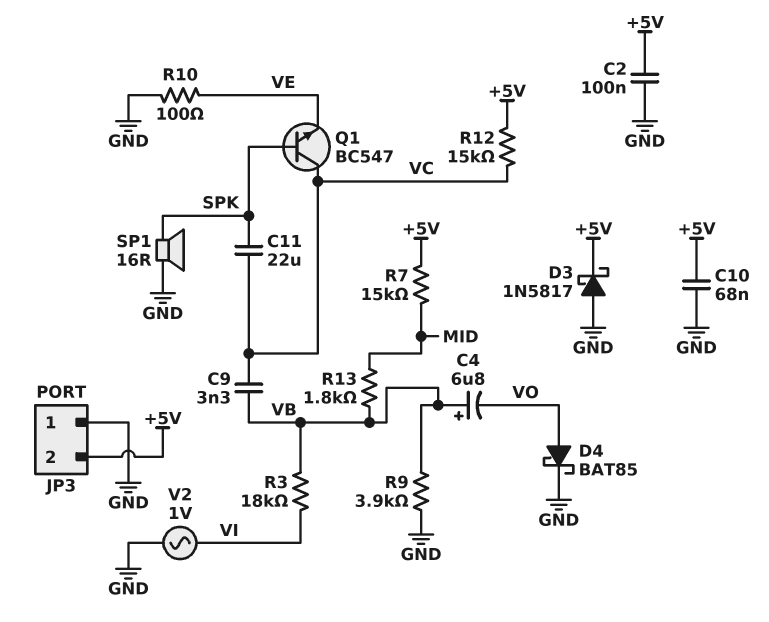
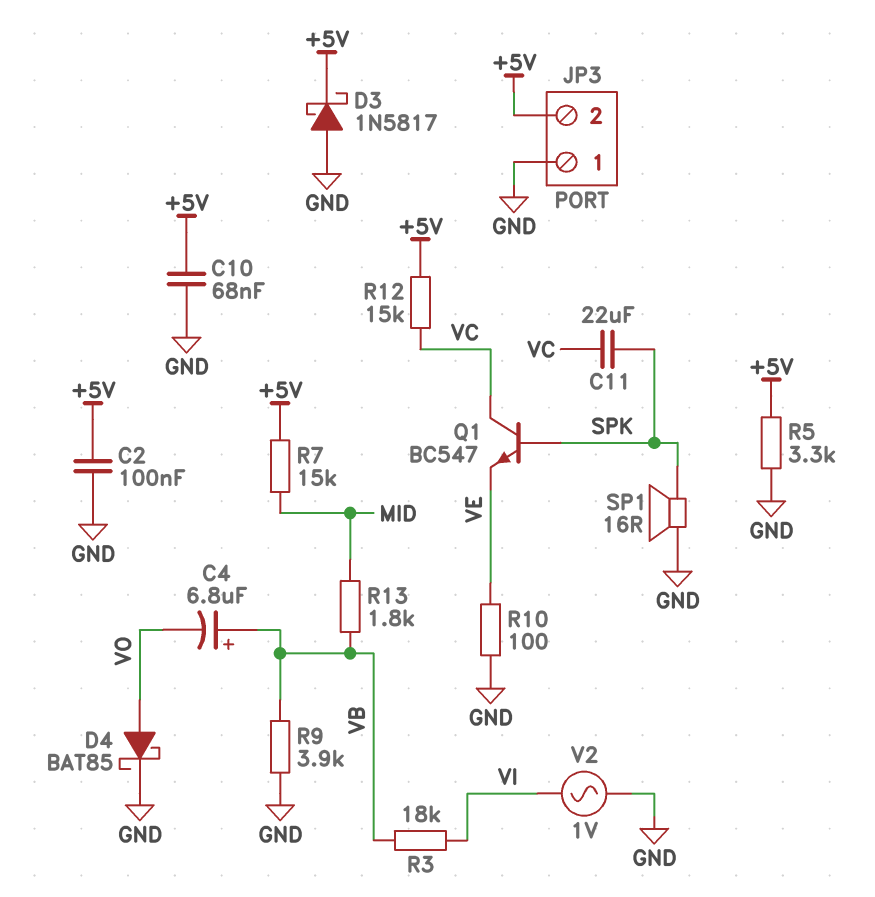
C9: 3.3nF (VB, VC) -> none
R5: none -> 3.3k (+5V, GND)

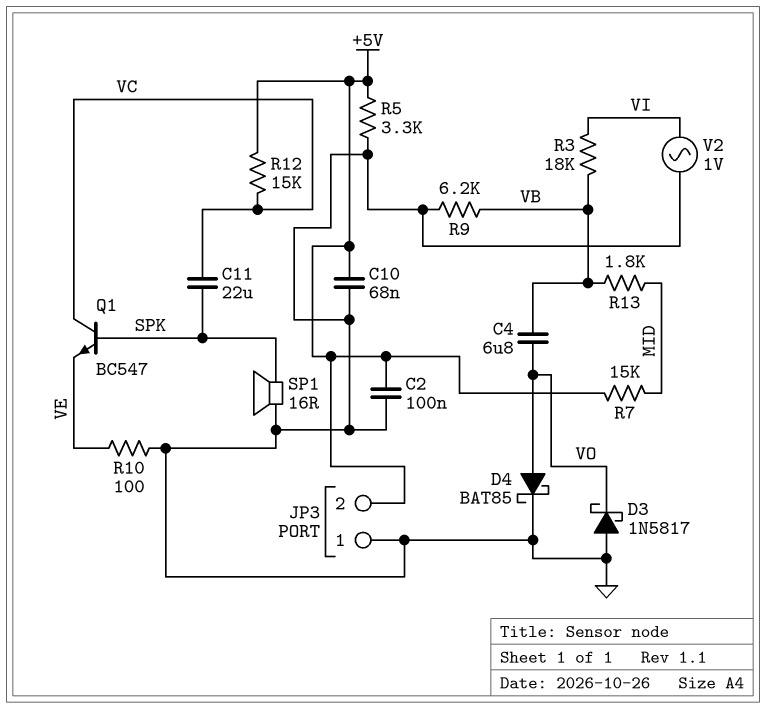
C4: 6.8uF (plus VB, minus VO) -> 6.8uF (VB, VO)
D3: schottky 1N5817 (A GND, K +5V) -> schottky 1N5817 (A GND, K VO)
R9: 3.9k (GND, VB) -> 6.2k (GND, VB)

